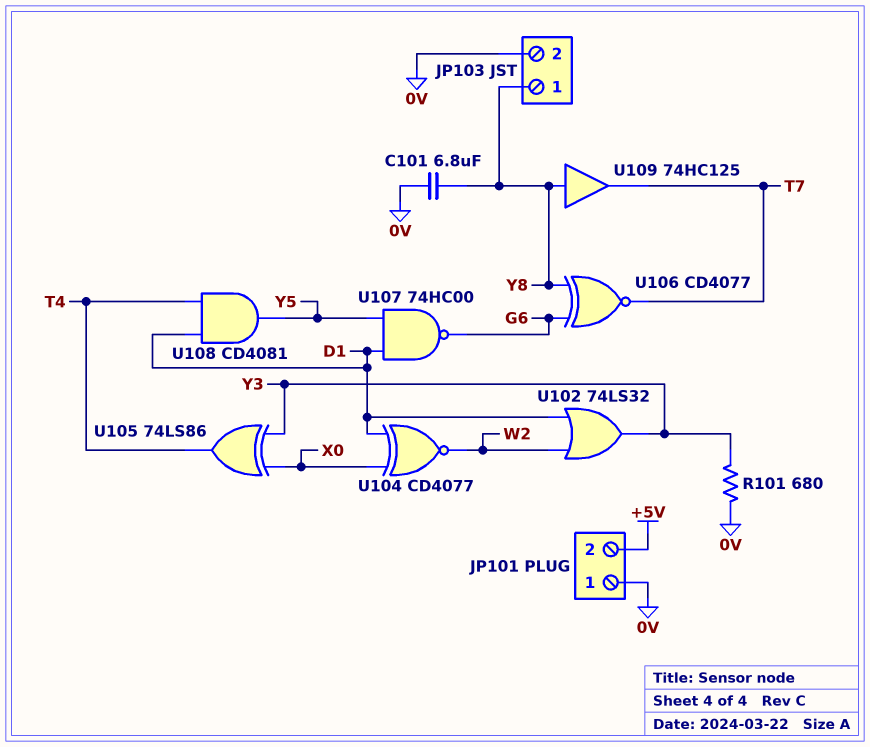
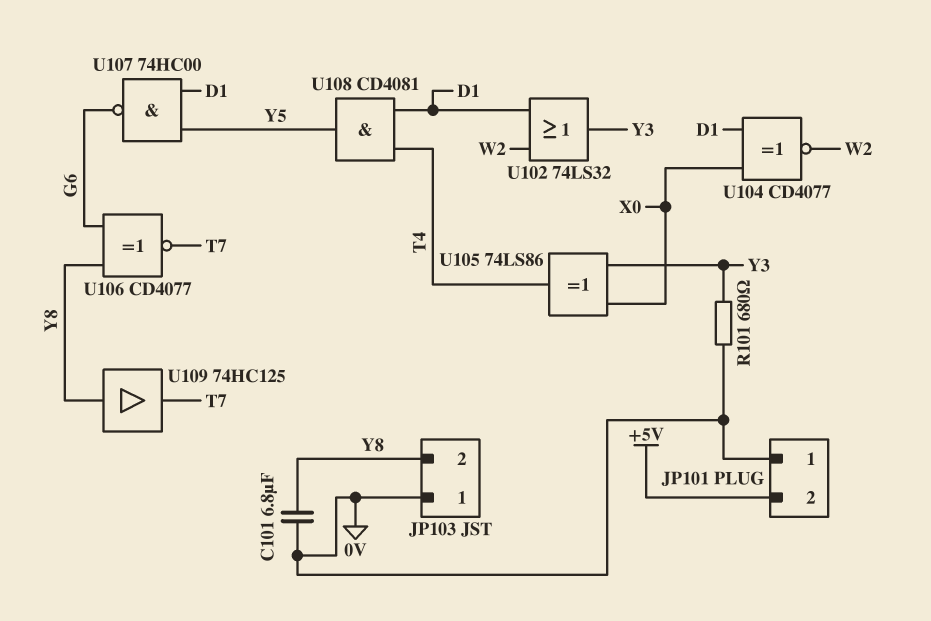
JP103 pin 1: Y8 -> 0V
JP103 pin 2: 0V -> Y8

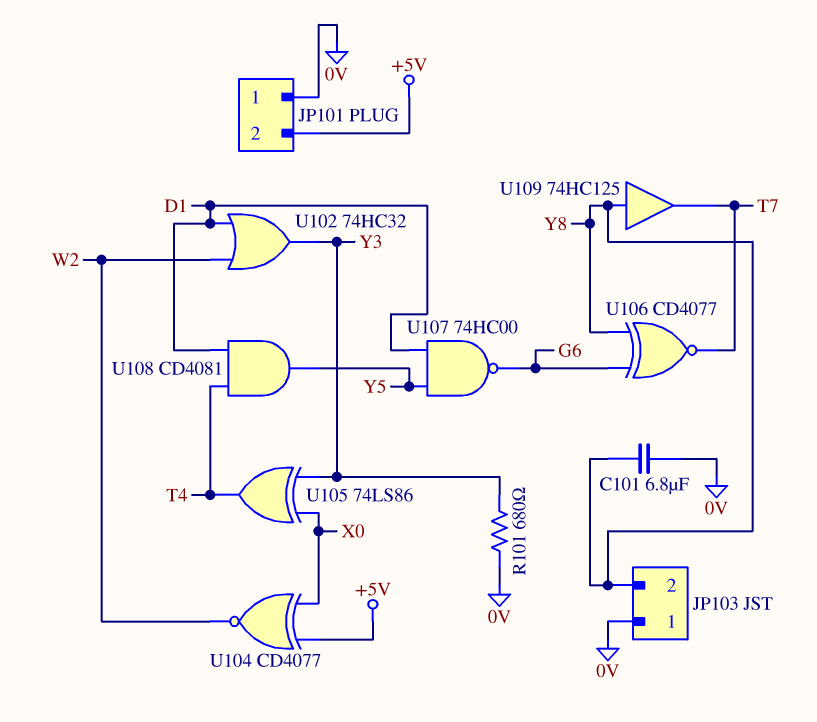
U102: OR 74LS32 (in D1, in W2, out Y3) -> OR 74HC32 (in D1, in W2, out Y3)
U104: XNOR CD4077 (in D1, in X0, out W2) -> XNOR CD4077 (in +5V, in X0, out W2)

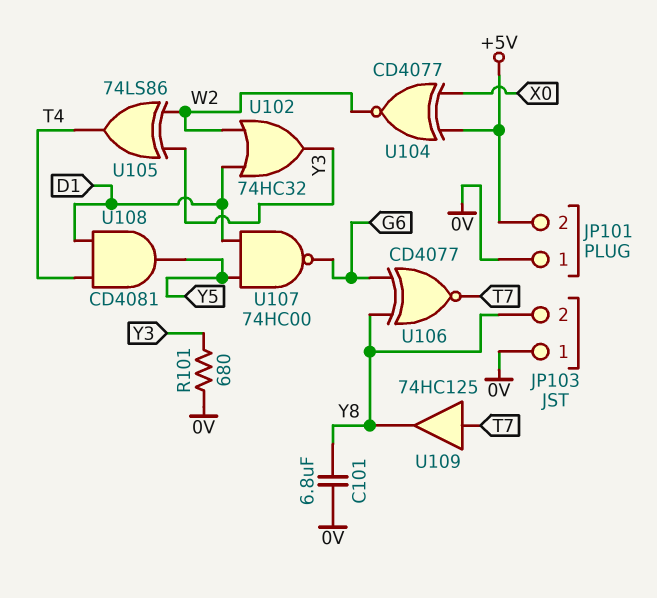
U105: XOR 74LS86 (in X0, in Y3, out T4) -> XOR 74LS86 (in W2, in Y3, out T4)
U109: buffer 74HC125 (in Y8, out T7) -> buffer 74HC125 (in T7, out Y8)

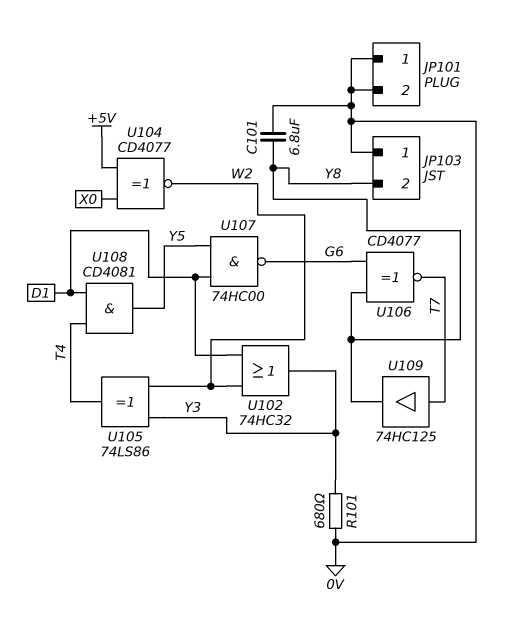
JP101 pin 2: +5V -> 0V

